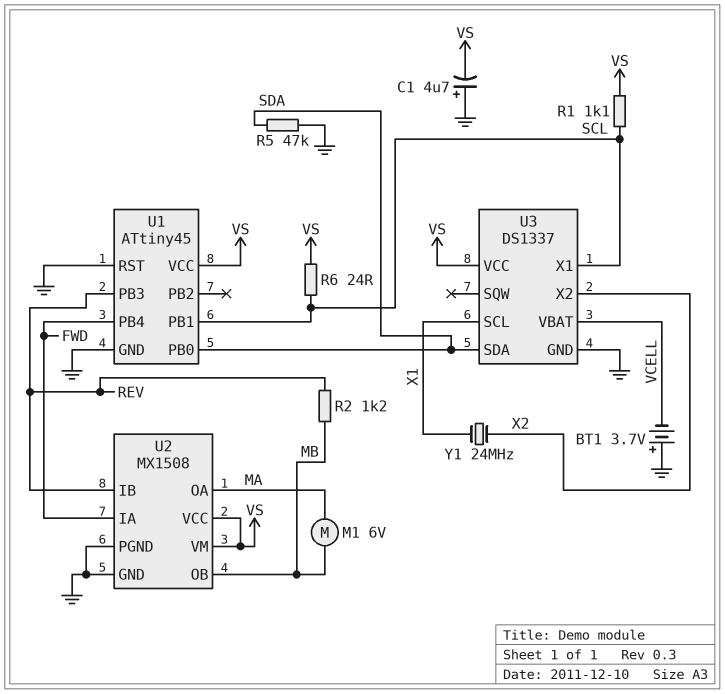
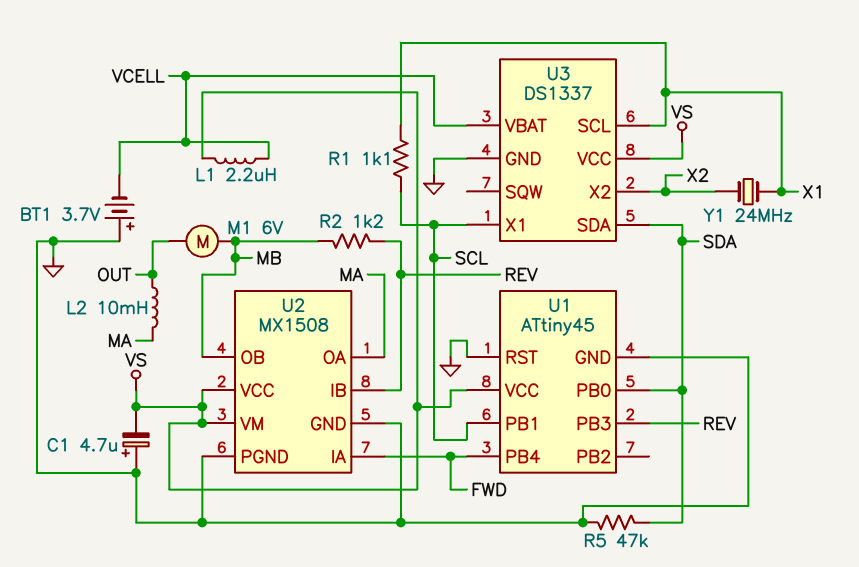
L1: none -> 2.2uH (VCELL, VS)
L2: none -> 10mH (MA, OUT)
M1: motor 6V (MA, MB) -> motor 6V (MB, OUT)
R1: 1.1k (SCL, VS) -> 1.1k (SCL, X1)
R6: 24 (SCL, VS) -> none

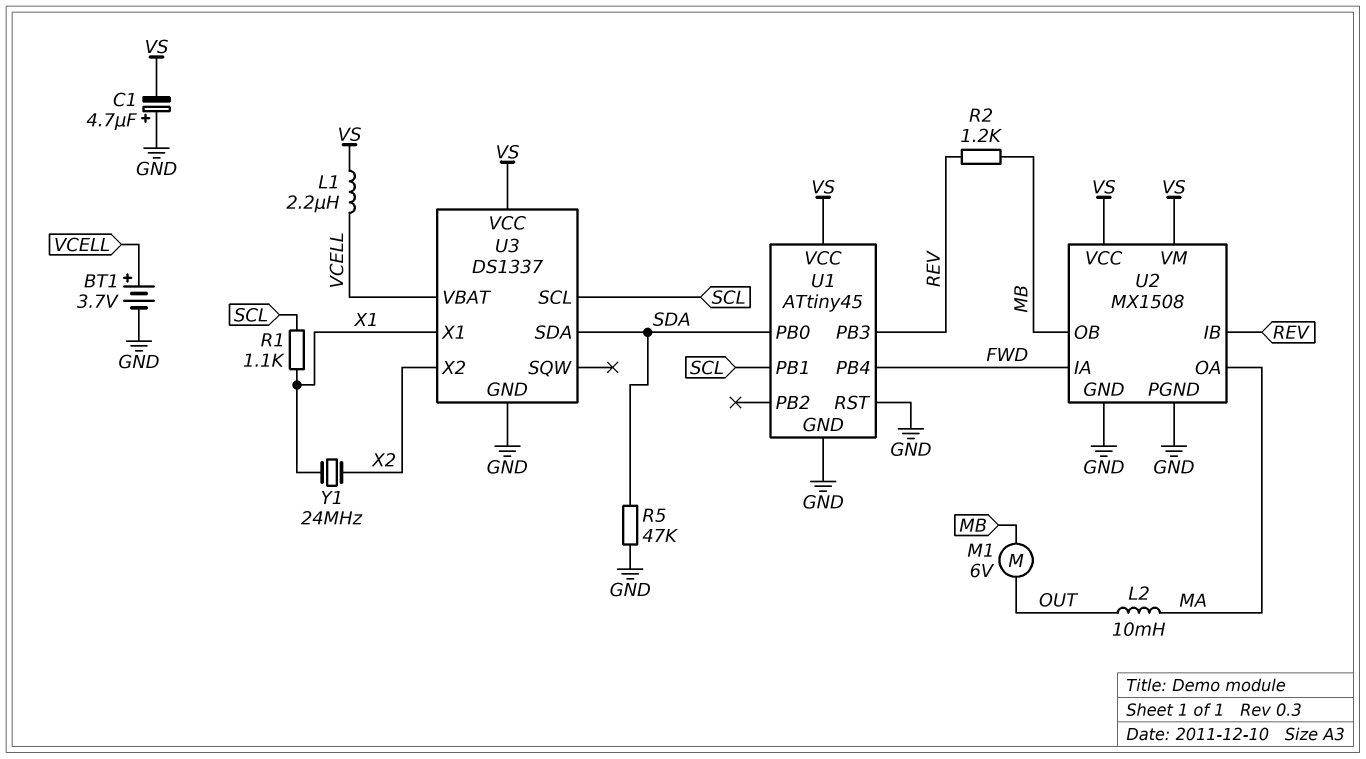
BT1: 3.7V (plus GND, minus VCELL) -> 3.7V (plus VCELL, minus GND)
U3 pin SCL: X1 -> SCL
U3 pin X1: SCL -> X1

